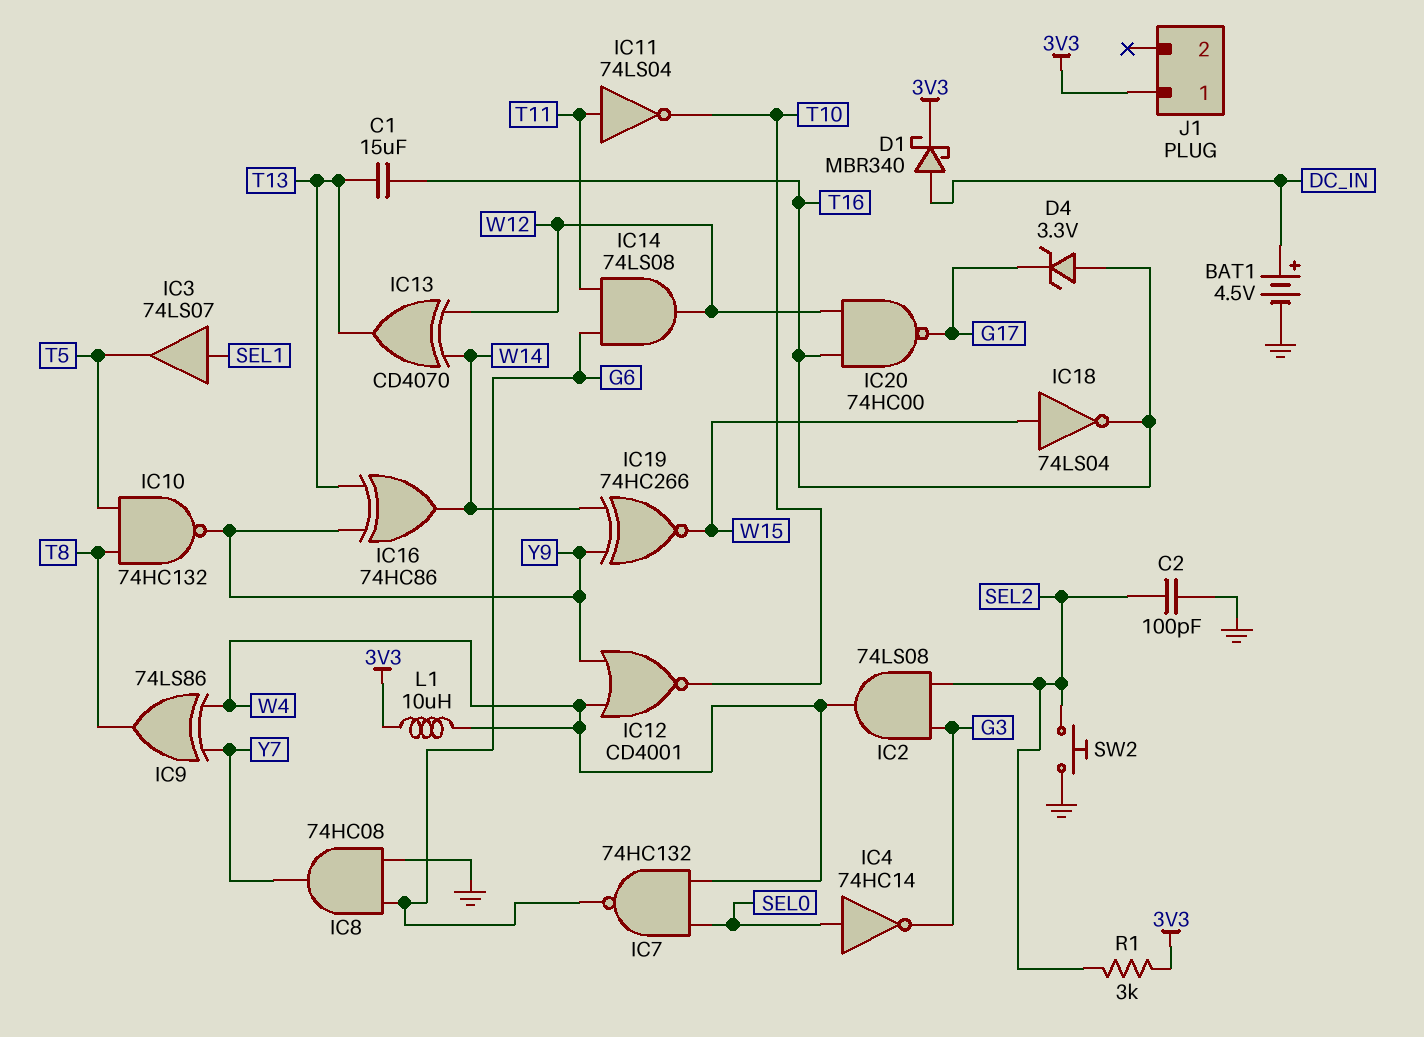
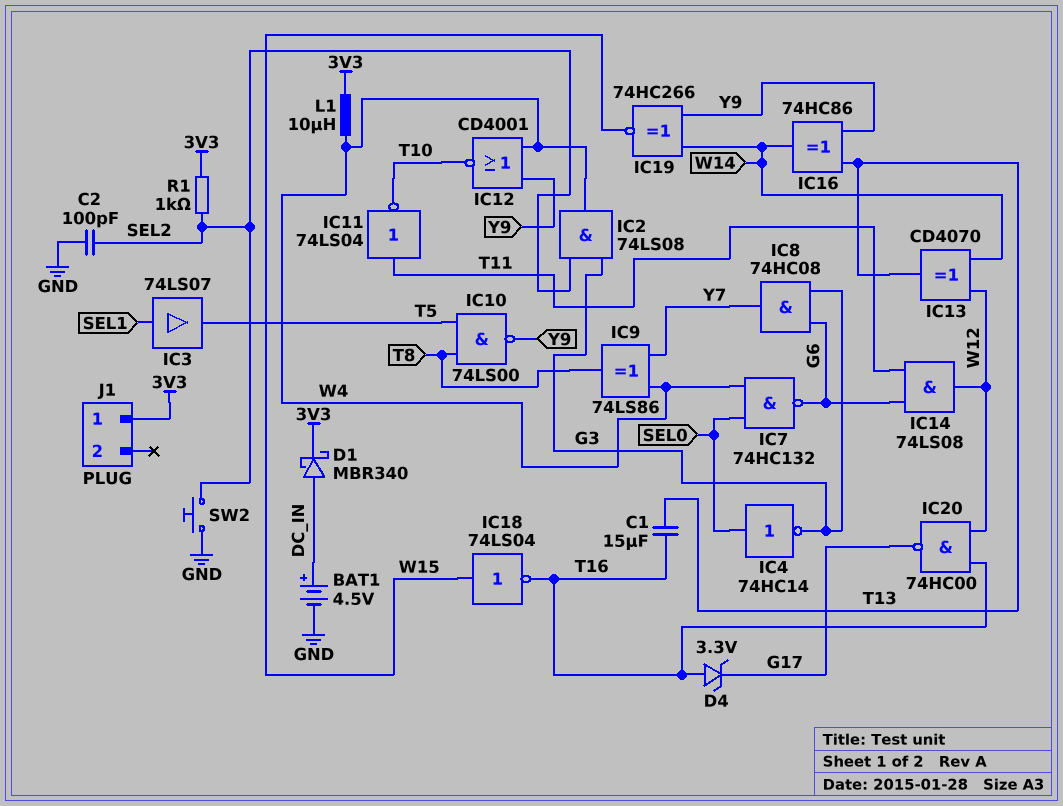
IC8: AND 74HC08 (in G6, in GND, out Y7) -> AND 74HC08 (in G3, in G6, out Y7)
IC10: NAND 74HC132 (in T5, in T8, out Y9) -> NAND 74LS00 (in T5, in T8, out Y9)
R1: 3k (3V3, SEL2) -> 1k (3V3, SEL2)

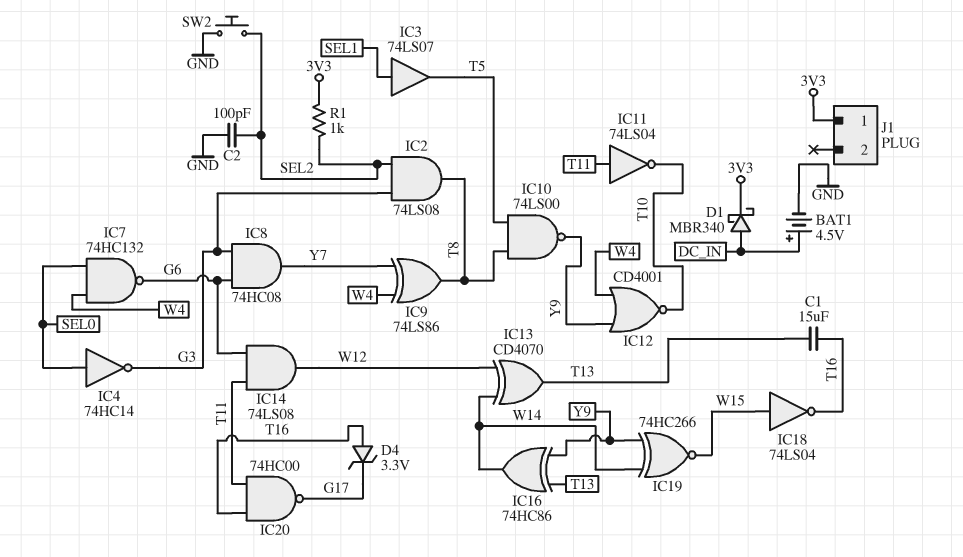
IC2: AND 74LS08 (in G3, in SEL2, out W4) -> AND 74LS08 (in G3, in SEL2, out T8)
IC20: NAND 74HC00 (in T16, in W12, out G17) -> NAND 74HC00 (in T11, in T16, out G17)
L1: 10uH (3V3, W4) -> none

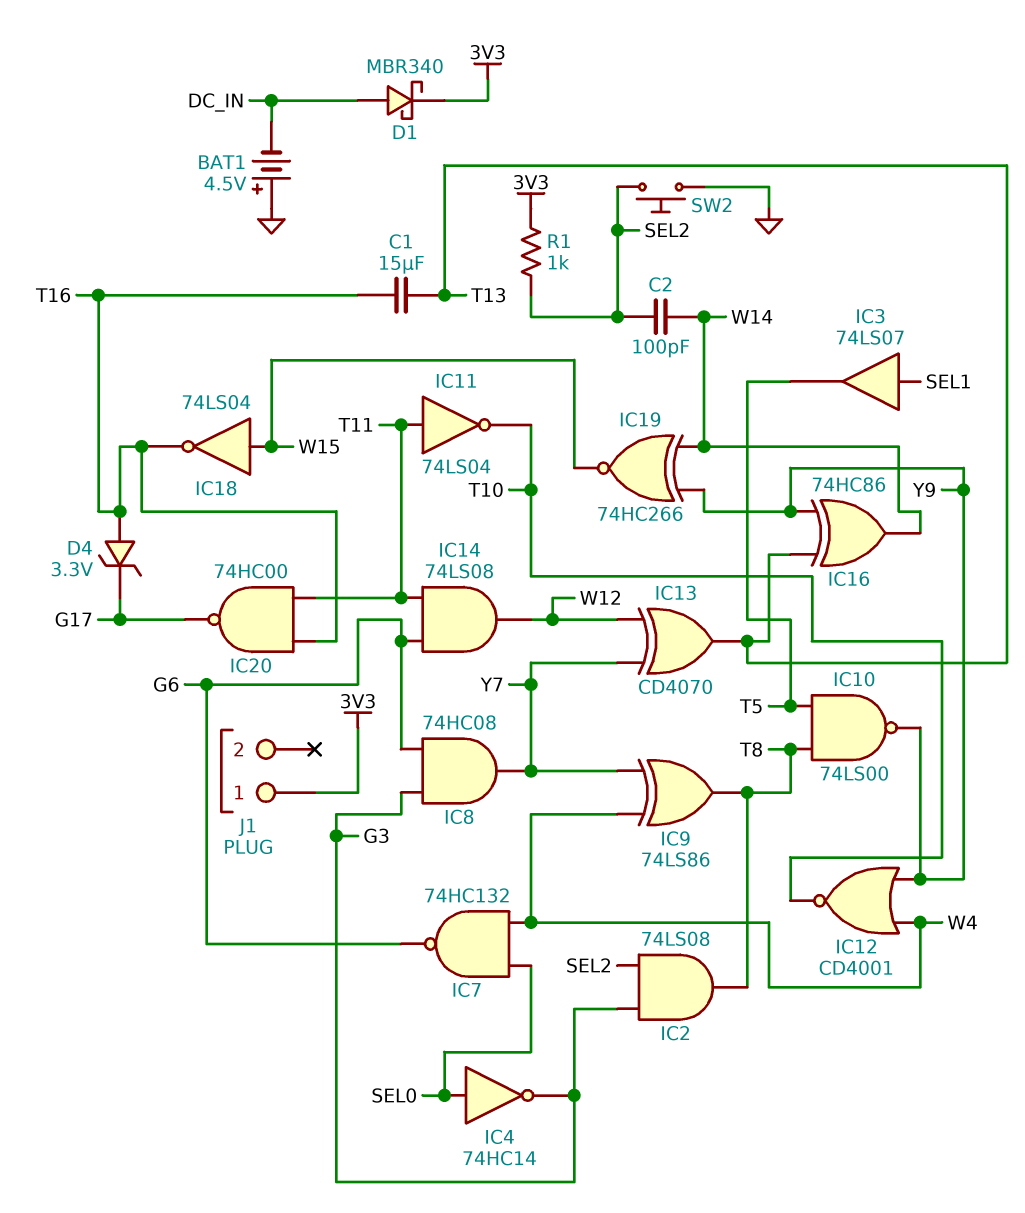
BAT1: 4.5V (plus DC_IN, minus GND) -> 4.5V (plus GND, minus DC_IN)
C2: 100pF (GND, SEL2) -> 100pF (SEL2, W14)
IC13: XOR CD4070 (in W12, in W14, out T13) -> XOR CD4070 (in W12, in Y7, out T13)

